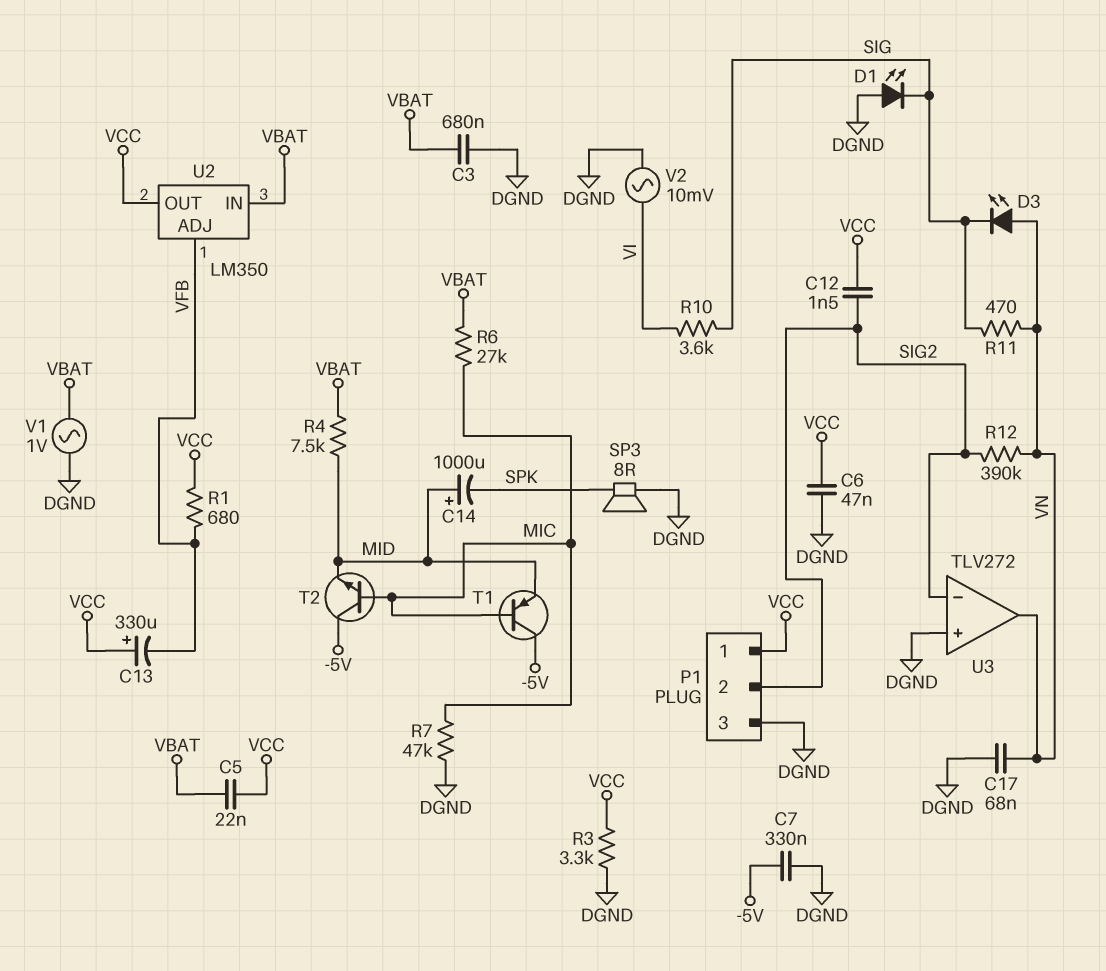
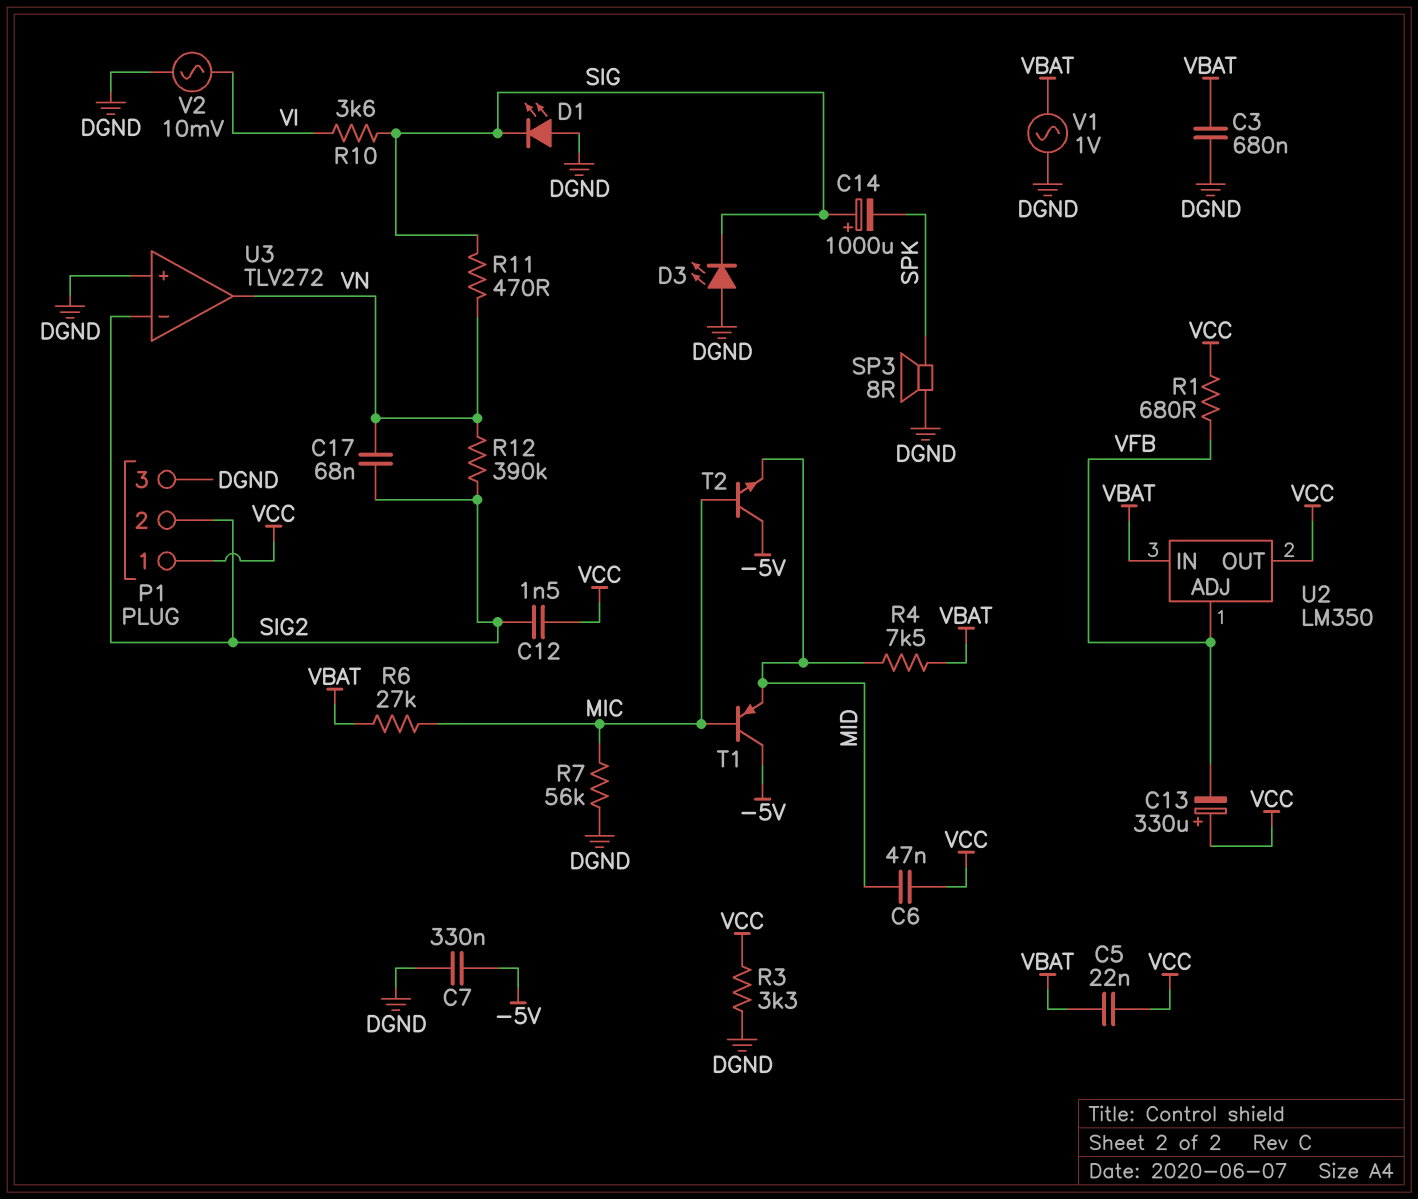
C6: 47nF (DGND, VCC) -> 47nF (MID, VCC)
C14: 1000uF (plus MID, minus SPK) -> 1000uF (plus SIG, minus SPK)
C17: 68nF (DGND, VN) -> 68nF (SIG2, VN)
D3: LED (A VN, K SIG) -> LED (A DGND, K SIG)
R7: 47k (DGND, MIC) -> 56k (DGND, MIC)

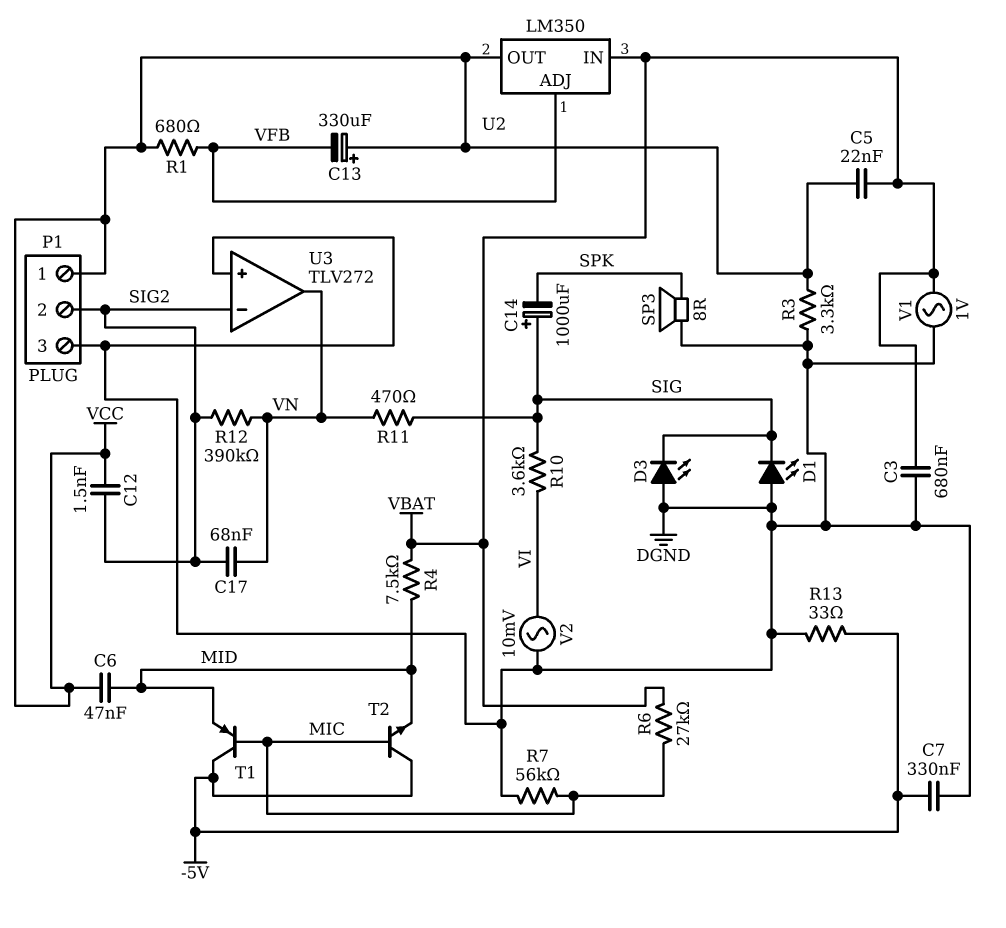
R13: none -> 33 (-5V, DGND)

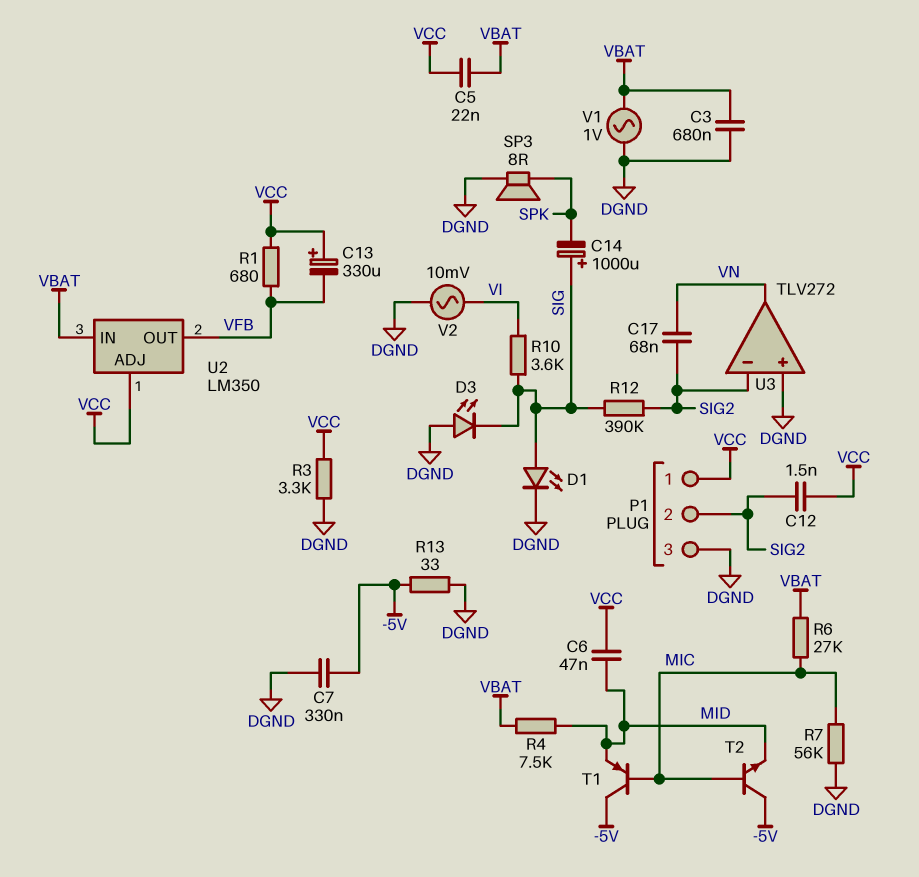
D1: LED (A DGND, K SIG) -> LED (A SIG, K DGND)
R11: 470 (SIG, VN) -> none
R12: 390k (SIG2, VN) -> 390k (SIG, SIG2)
U2 pin ADJ: VFB -> VCC
U2 pin OUT: VCC -> VFB

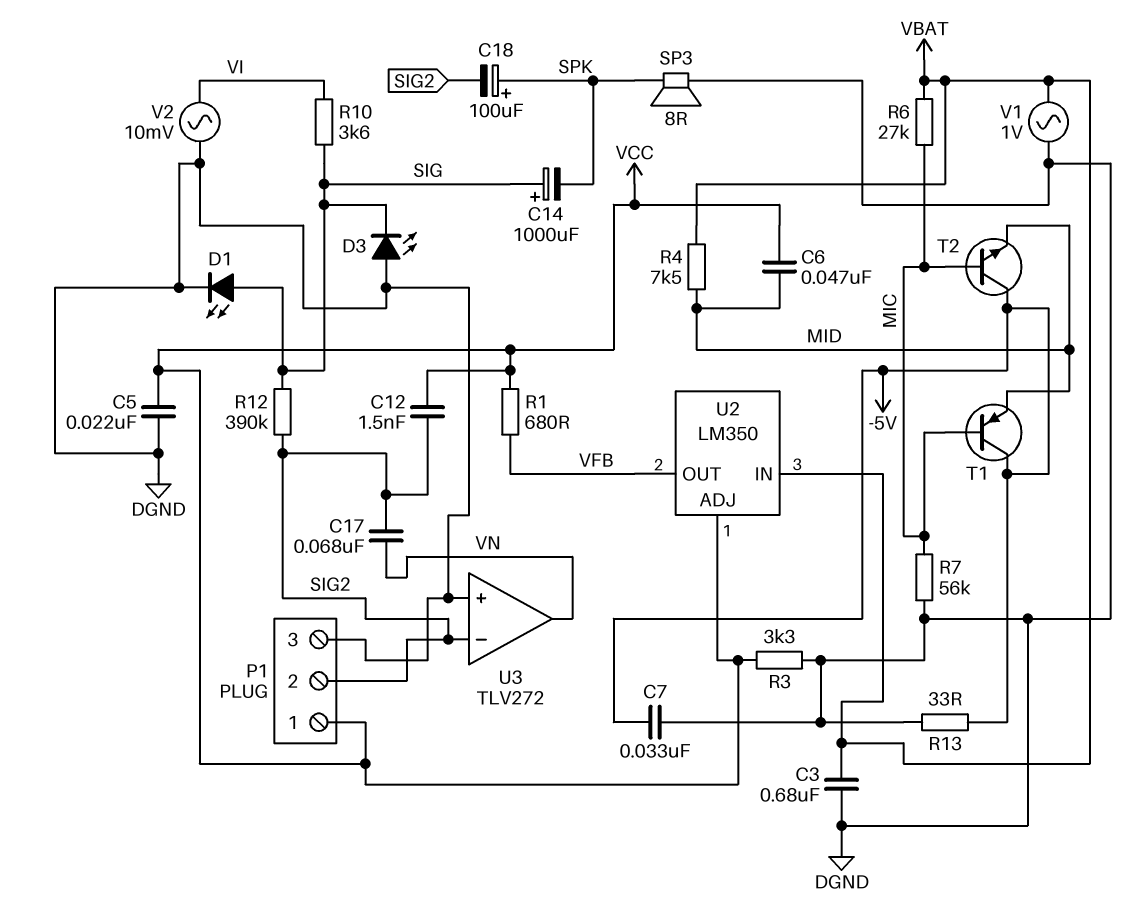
C5: 22nF (VBAT, VCC) -> 22nF (DGND, VCC)
C7: 330nF (-5V, DGND) -> 33nF (-5V, DGND)
C13: 330uF (plus VCC, minus VFB) -> none
C18: none -> 100uF (plus SPK, minus SIG2)

